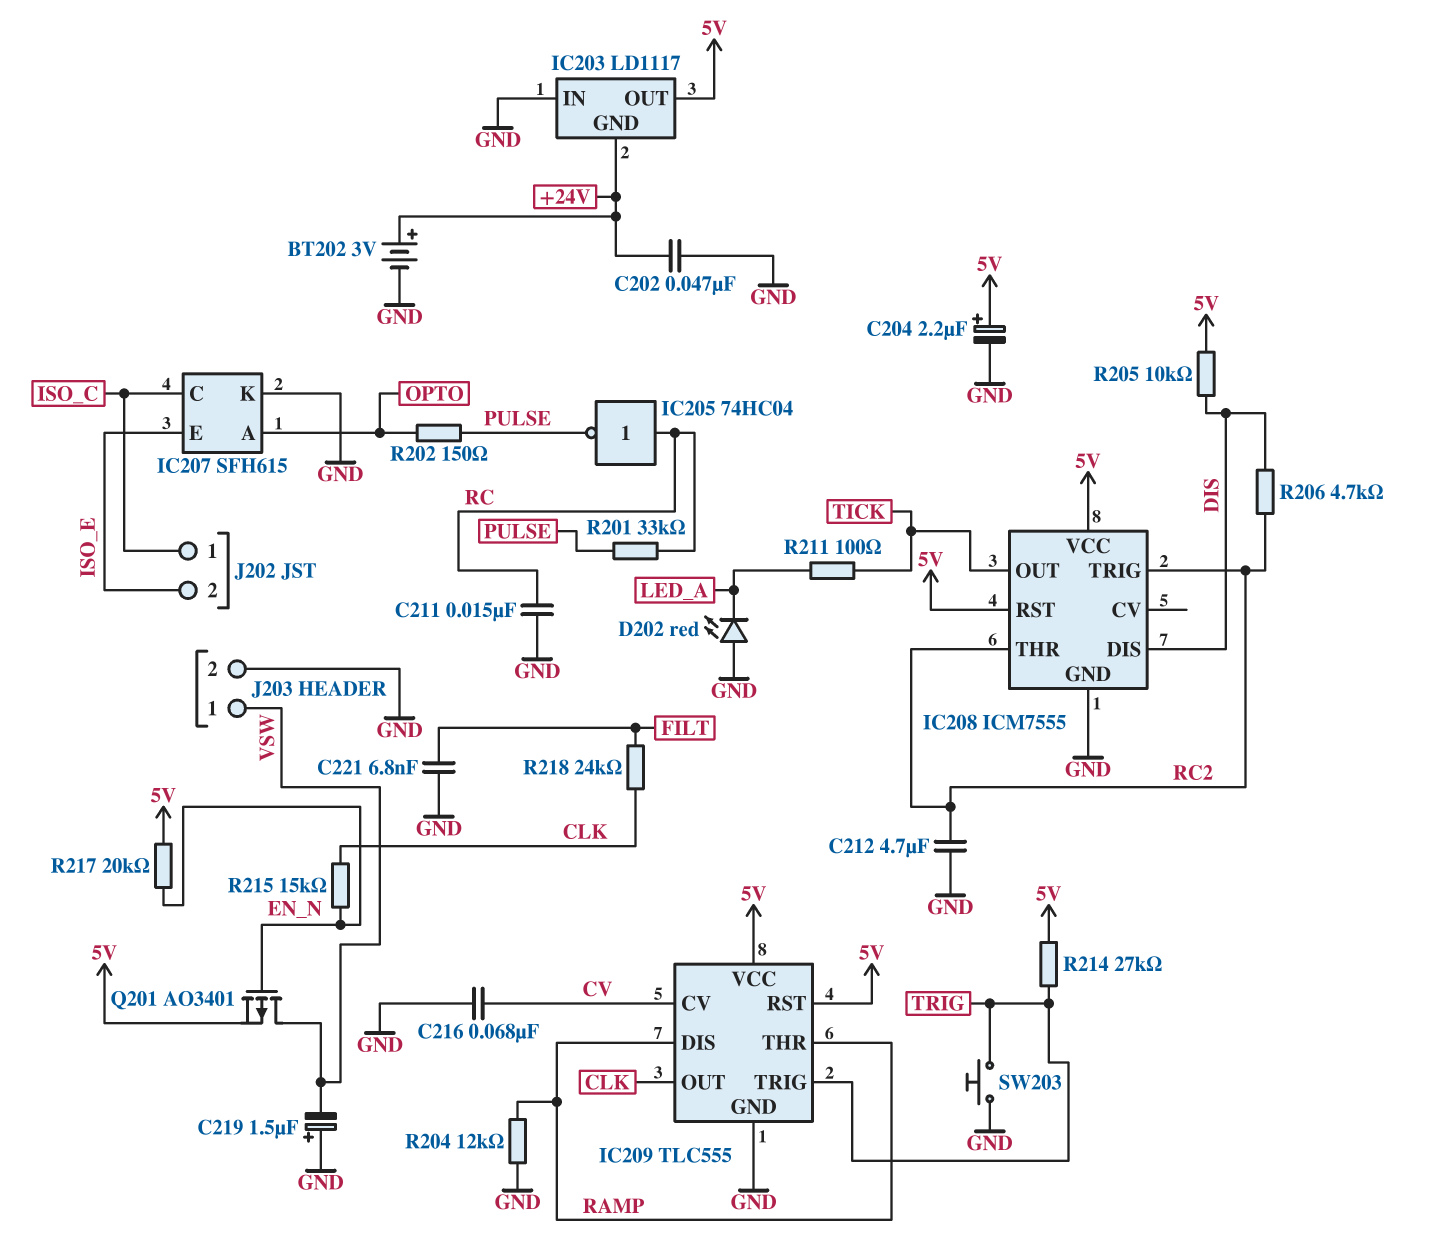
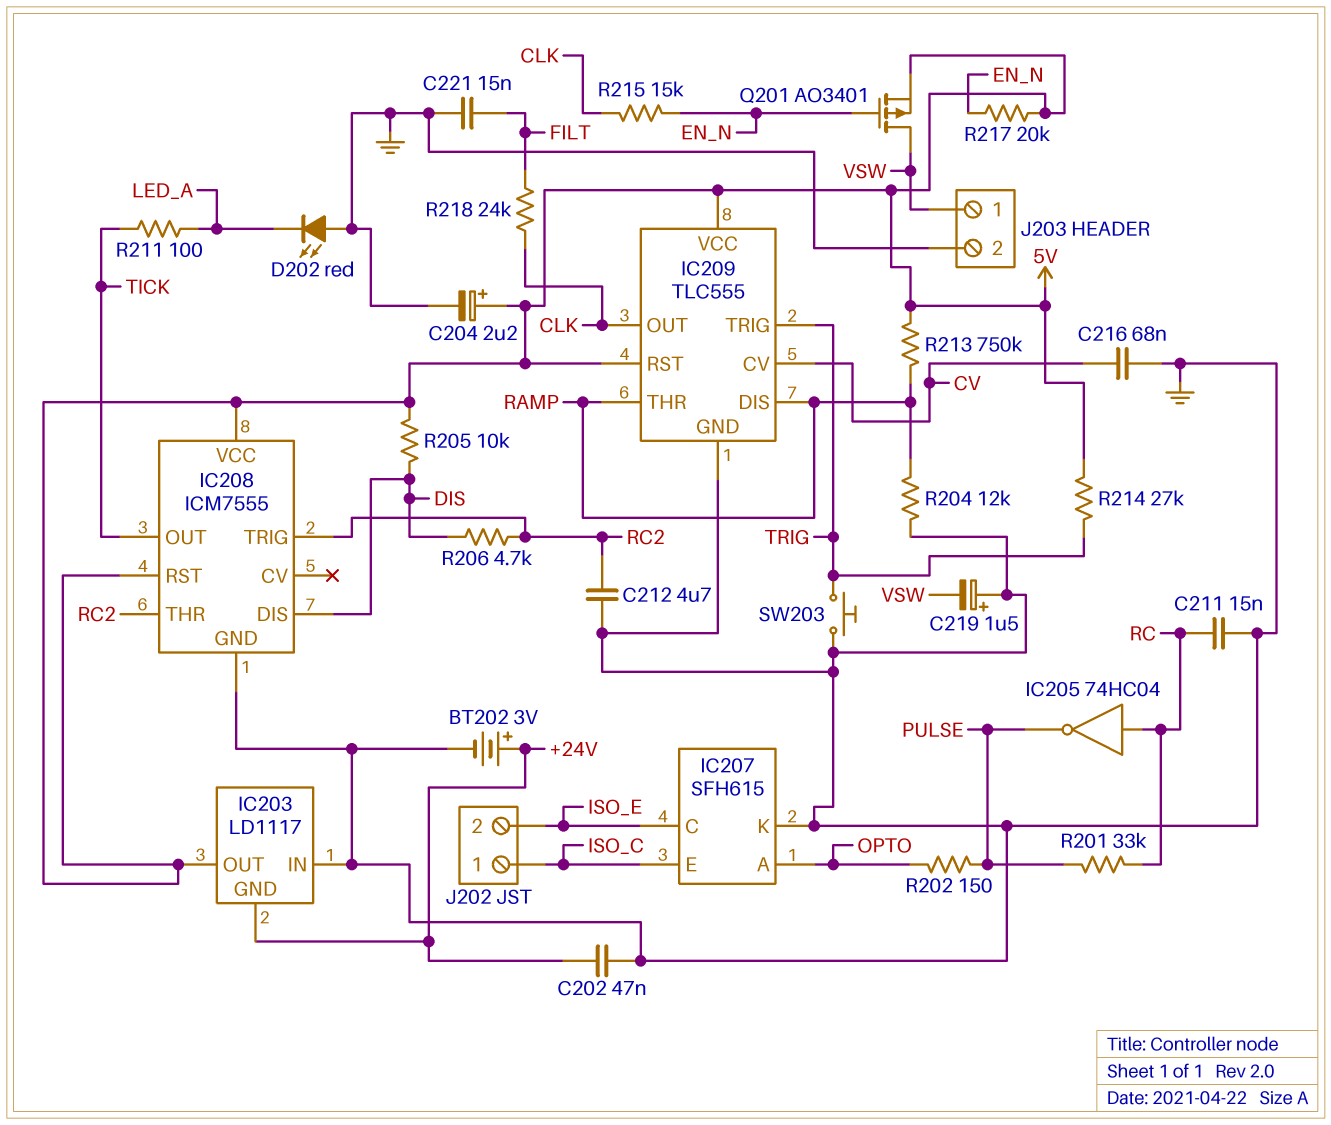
C221: 6.8nF (FILT, GND) -> 15nF (FILT, GND)
IC207 pin C: ISO_C -> ISO_E
IC207 pin E: ISO_E -> ISO_C
R213: none -> 750k (5V, RAMP)

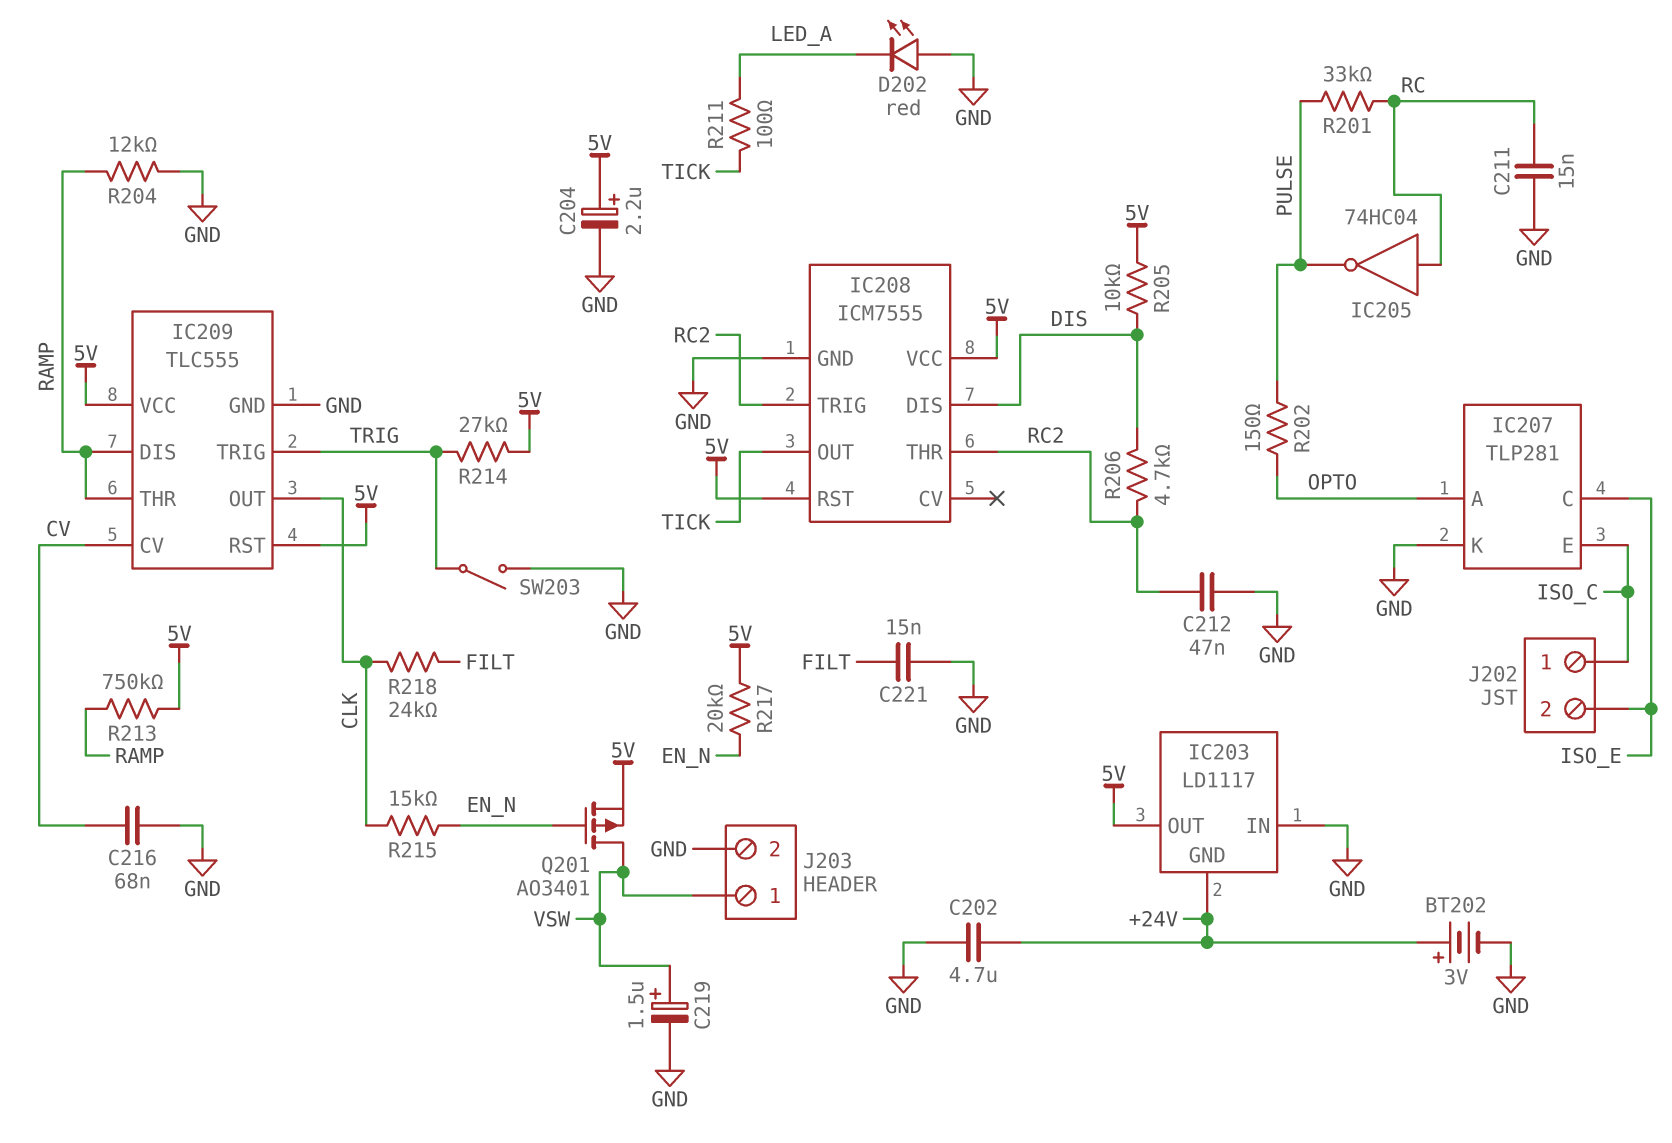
C202: 47nF (+24V, GND) -> 4.7uF (+24V, GND)
C212: 4.7uF (GND, RC2) -> 47nF (GND, RC2)
C219: 1.5uF (plus GND, minus VSW) -> 1.5uF (plus VSW, minus GND)
IC207: SFH615 -> TLP281
SW203: button (GND, TRIG) -> switch (GND, TRIG)

